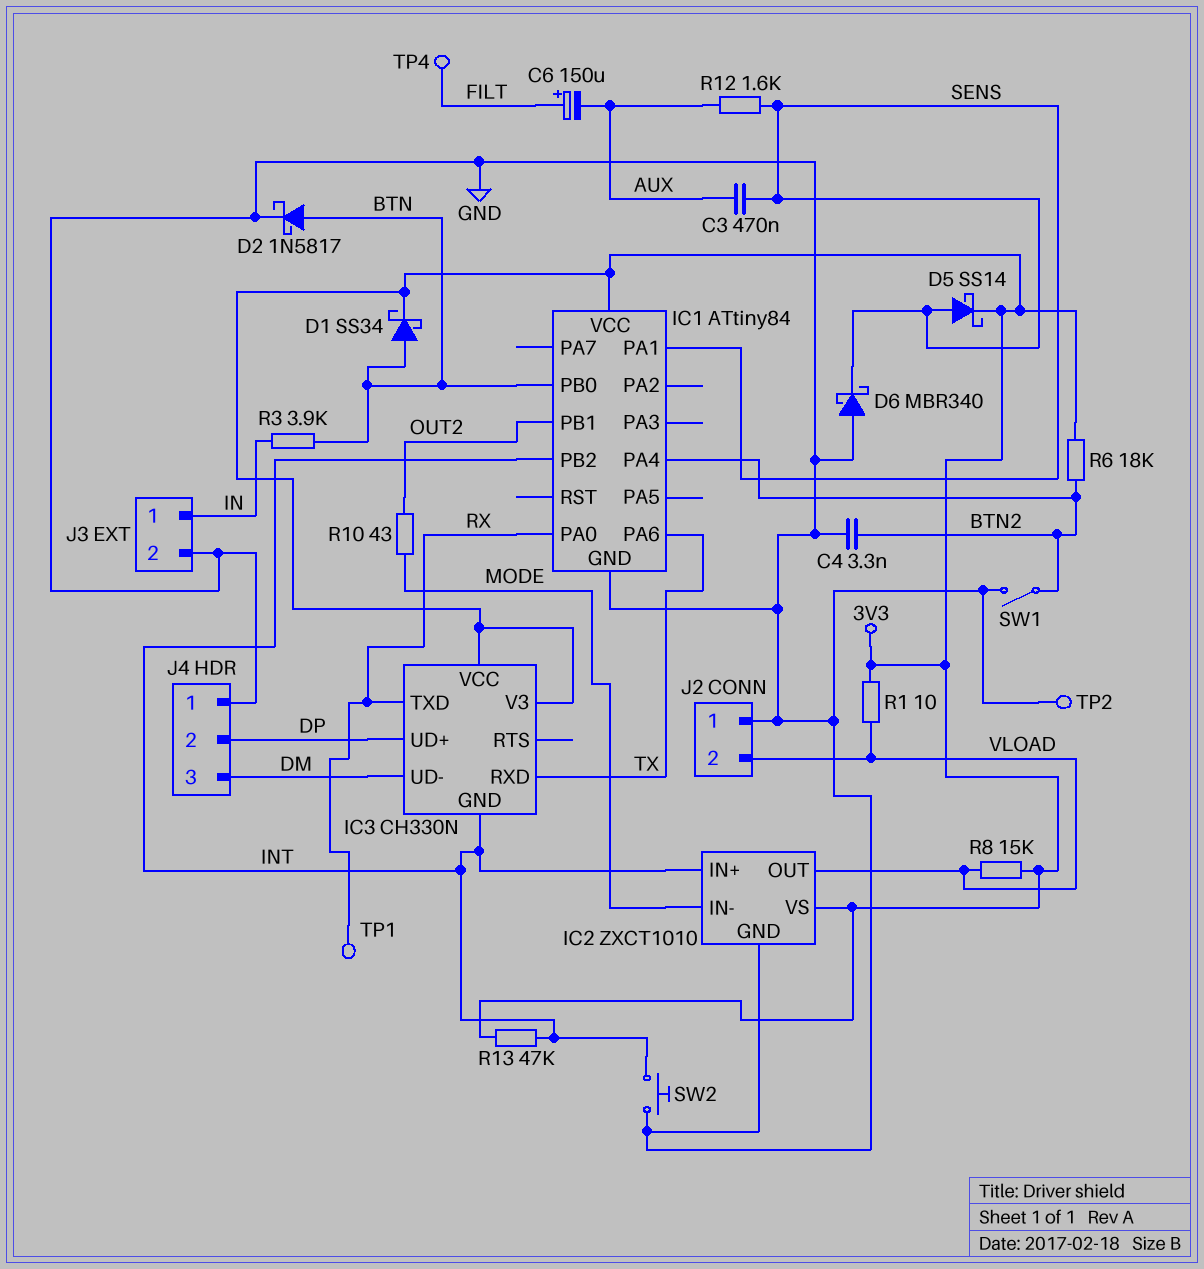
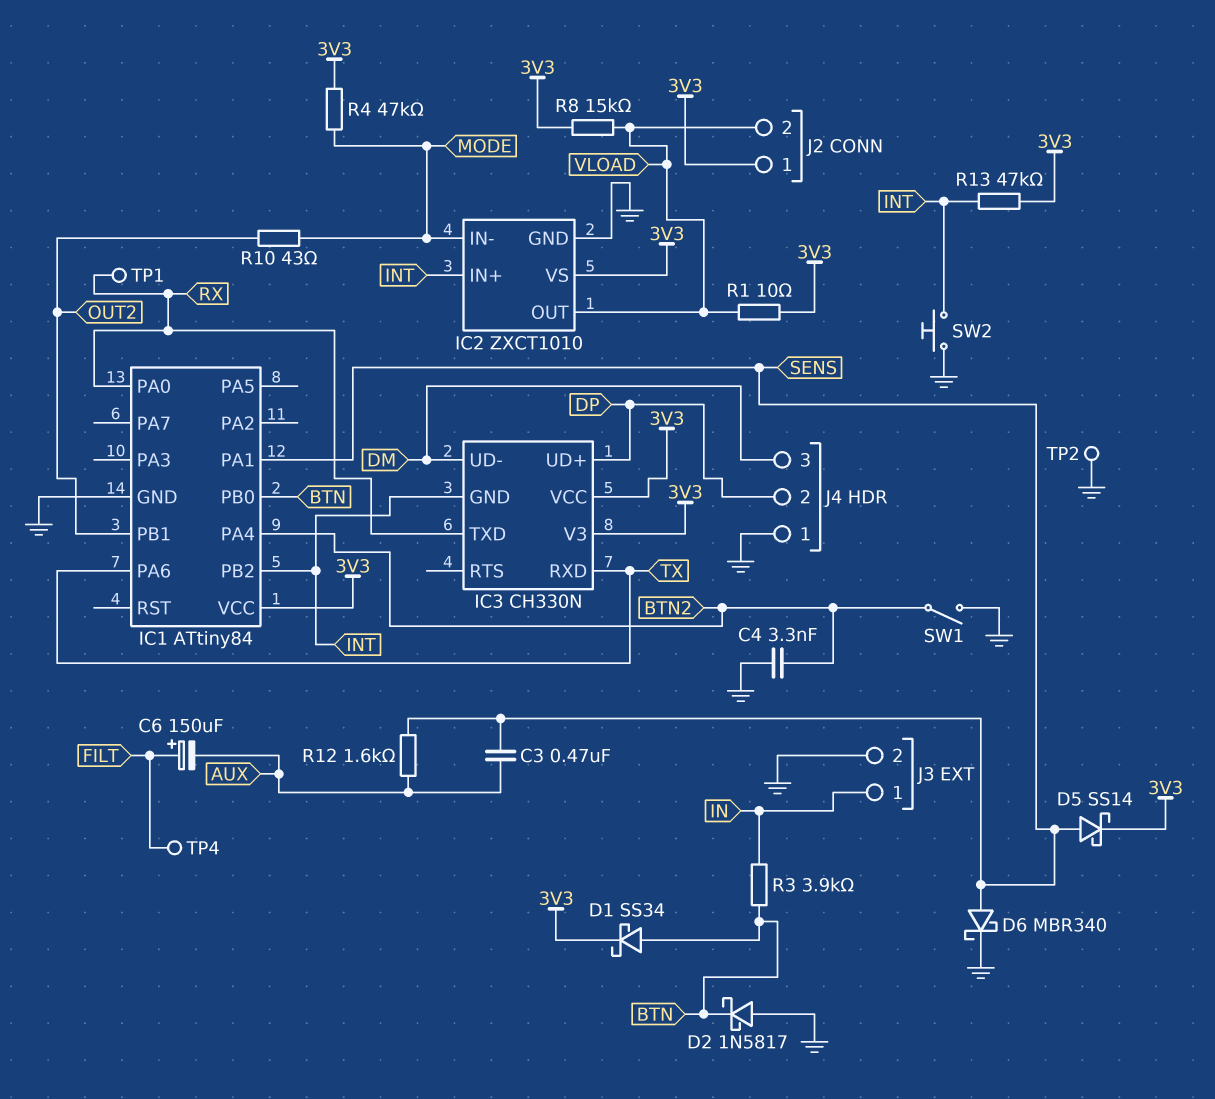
D2: schottky 1N5817 (A BTN, K GND) -> schottky 1N5817 (A GND, K BTN)
D6: schottky MBR340 (A GND, K SENS) -> schottky MBR340 (A SENS, K GND)
J2 pin 1: GND -> 3V3
R4: none -> 47k (3V3, MODE)
R6: 18k (3V3, BTN2) -> none

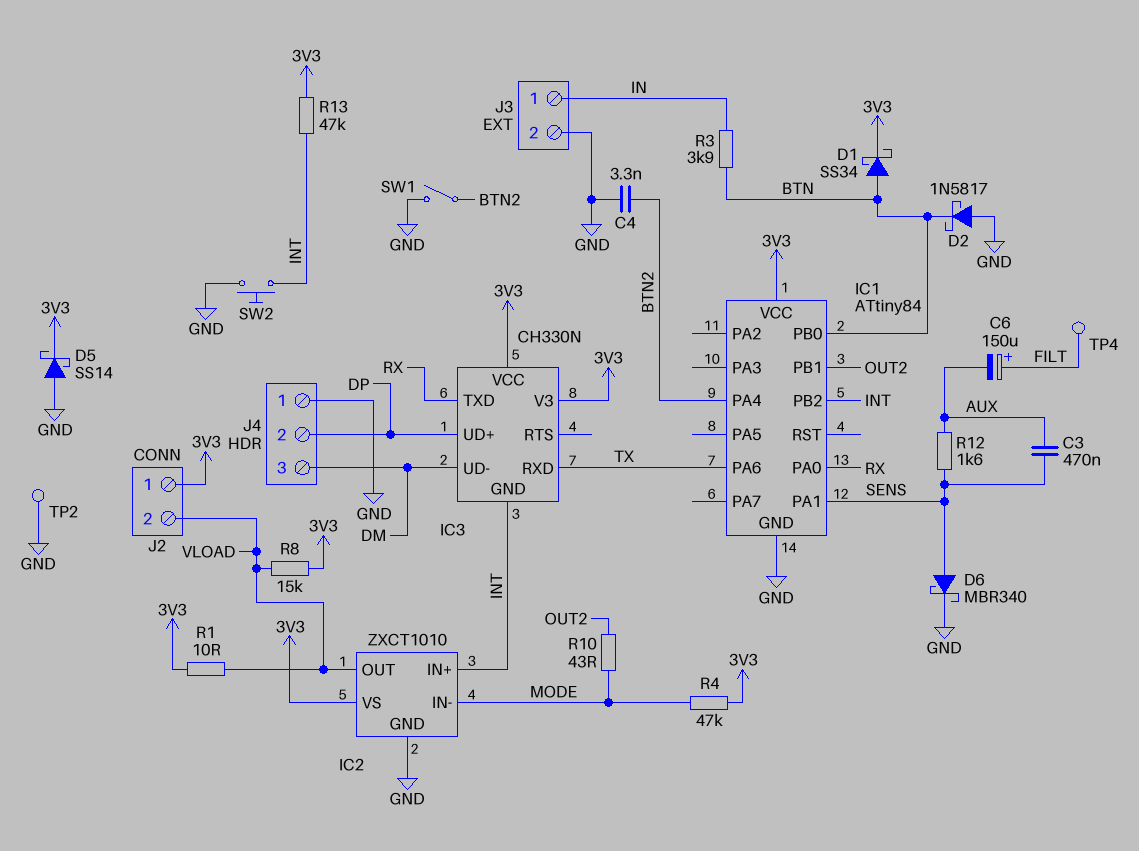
D5: schottky SS14 (A SENS, K 3V3) -> schottky SS14 (A GND, K 3V3)
TP1: test point (RX) -> none

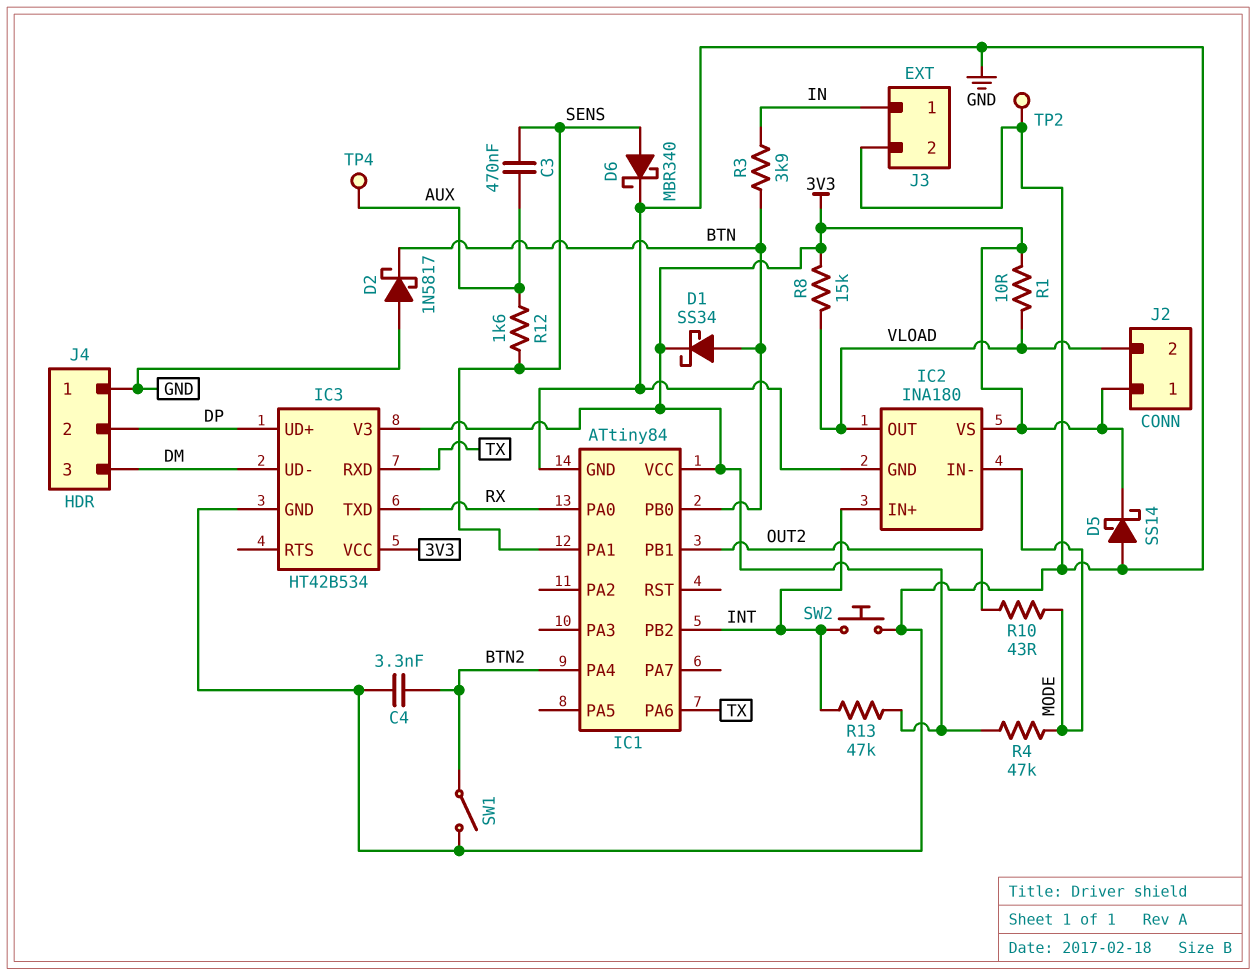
C6: 150uF (plus FILT, minus AUX) -> none
IC2: ZXCT1010 -> INA180
IC3: CH330N -> HT42B534
IC3 pin GND: INT -> GND
TP4: test point (FILT) -> test point (AUX)

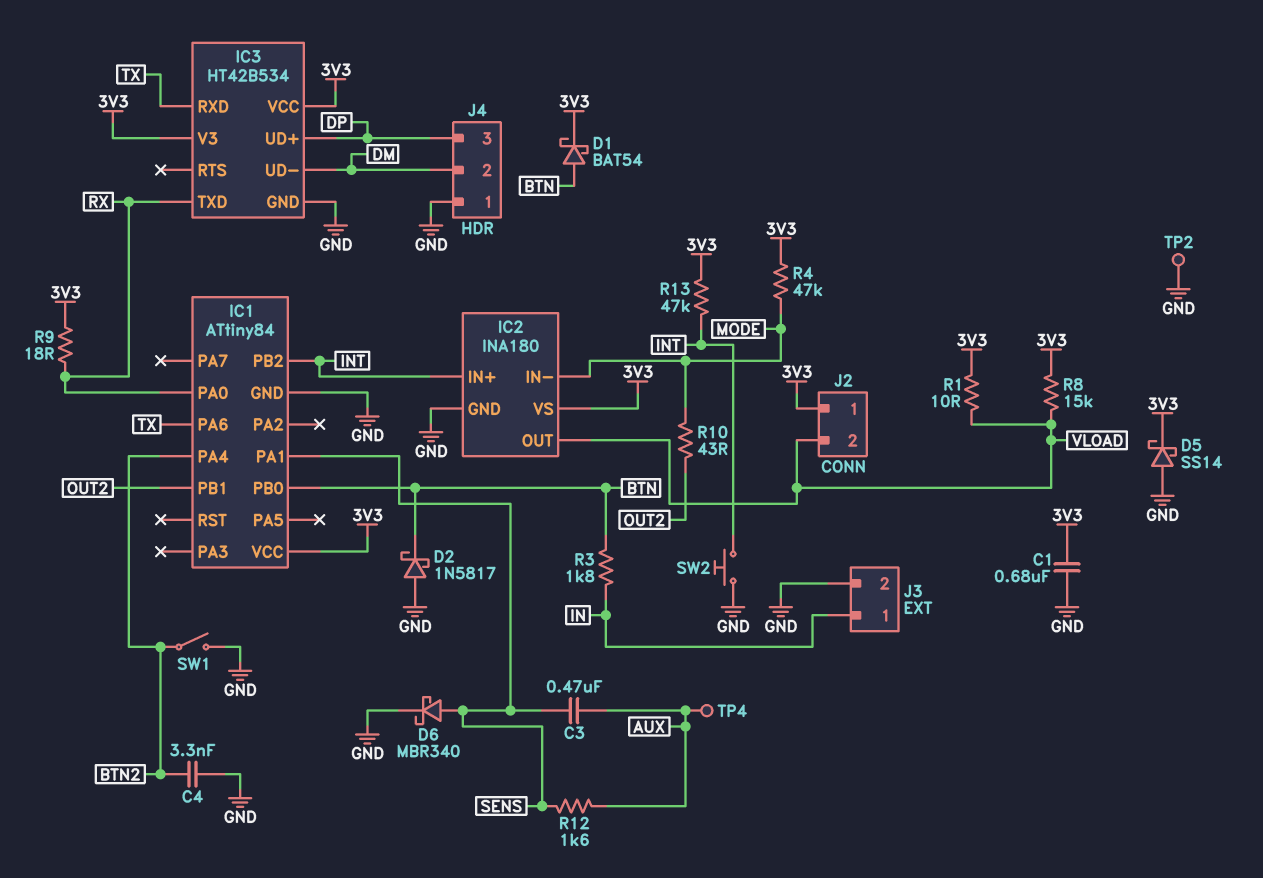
C1: none -> 680nF (3V3, GND)
D1: schottky SS34 (A BTN, K 3V3) -> schottky BAT54 (A BTN, K 3V3)
J4 pin 2: DP -> DM
J4 pin 3: DM -> DP
R3: 3.9k (BTN, IN) -> 1.8k (BTN, IN)
R9: none -> 18 (3V3, RX)

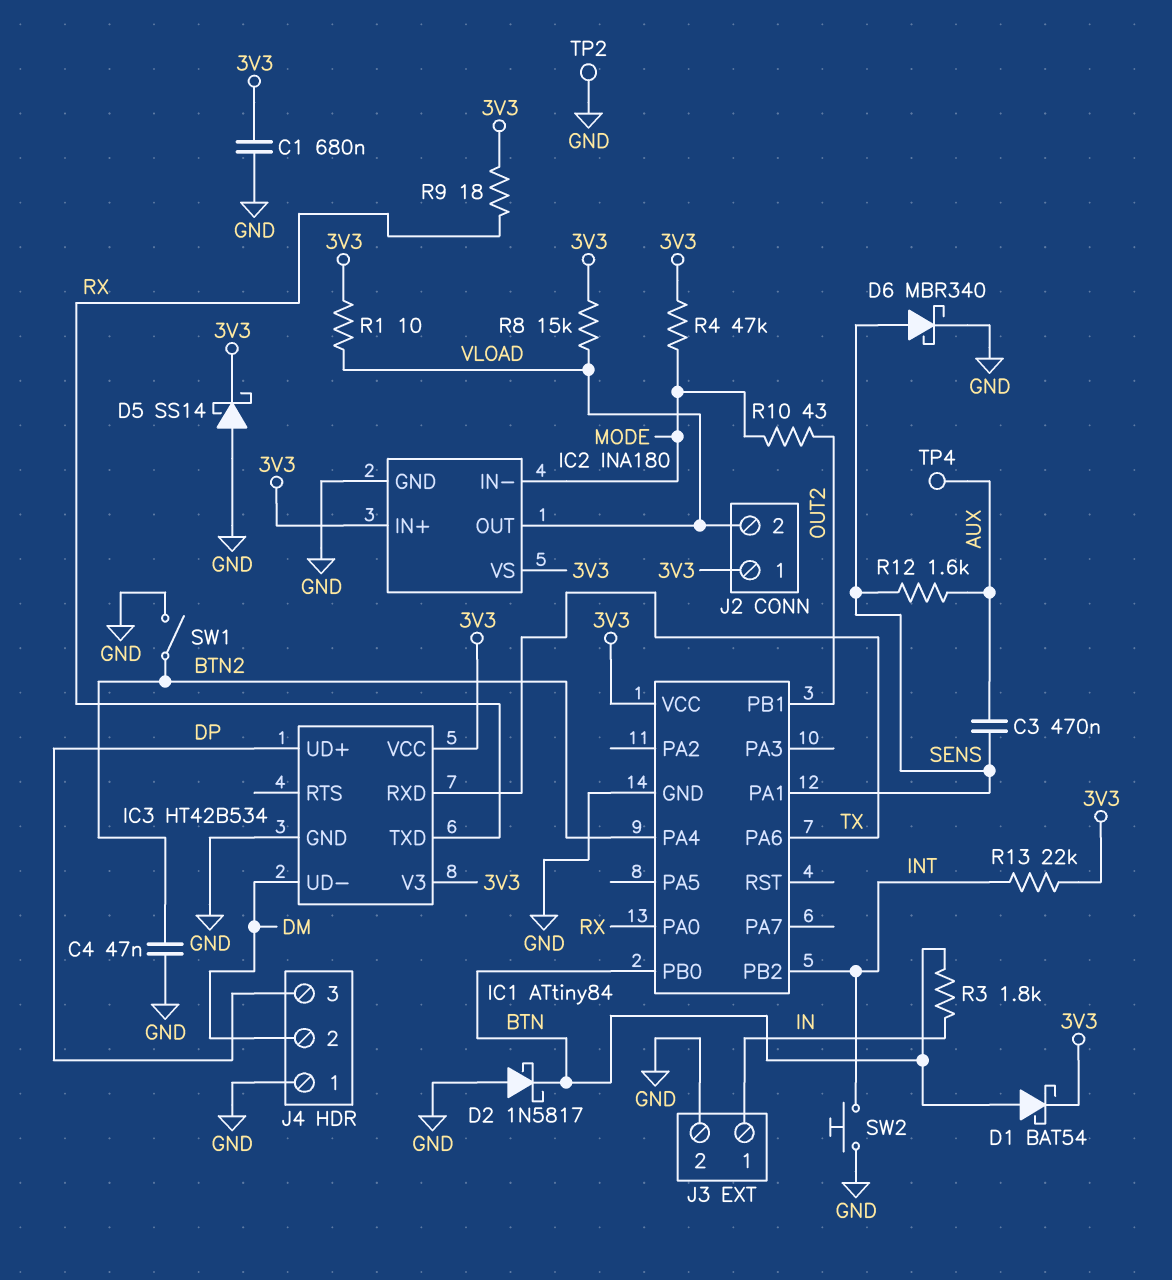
C4: 3.3nF (BTN2, GND) -> 47nF (BTN2, GND)
IC2 pin IN+: INT -> 3V3
R13: 47k (3V3, INT) -> 22k (3V3, INT)

